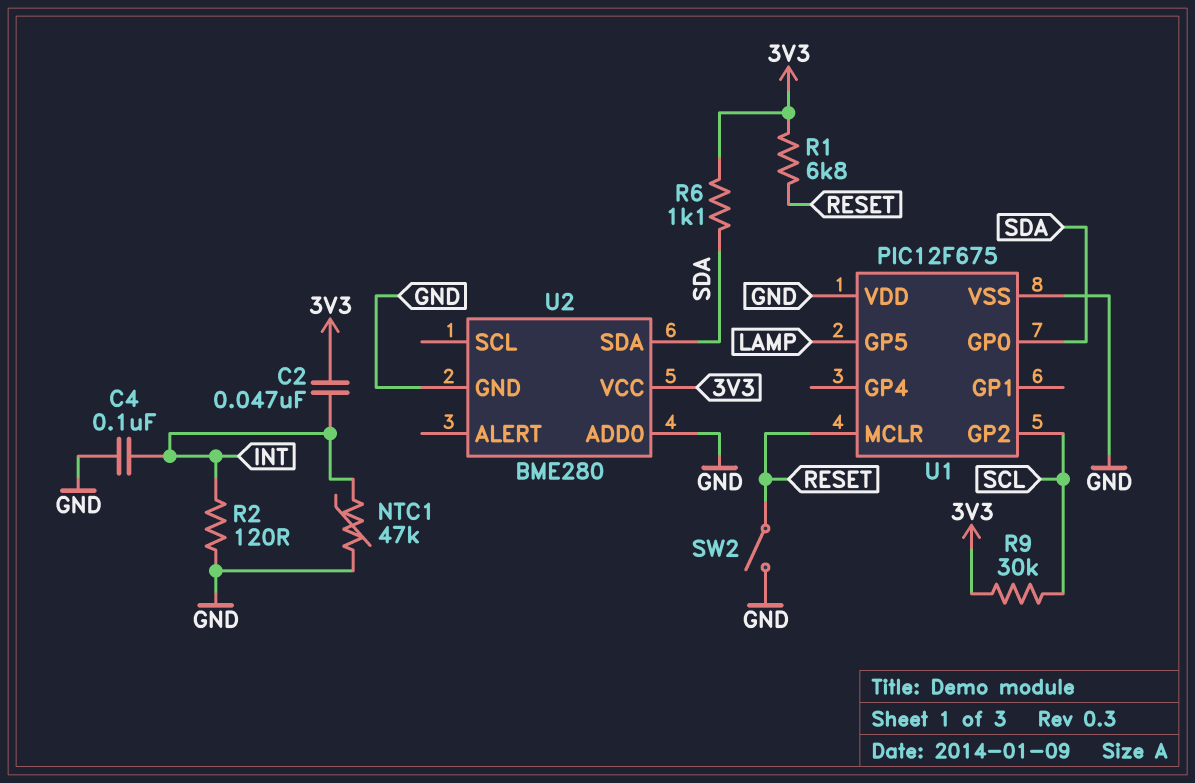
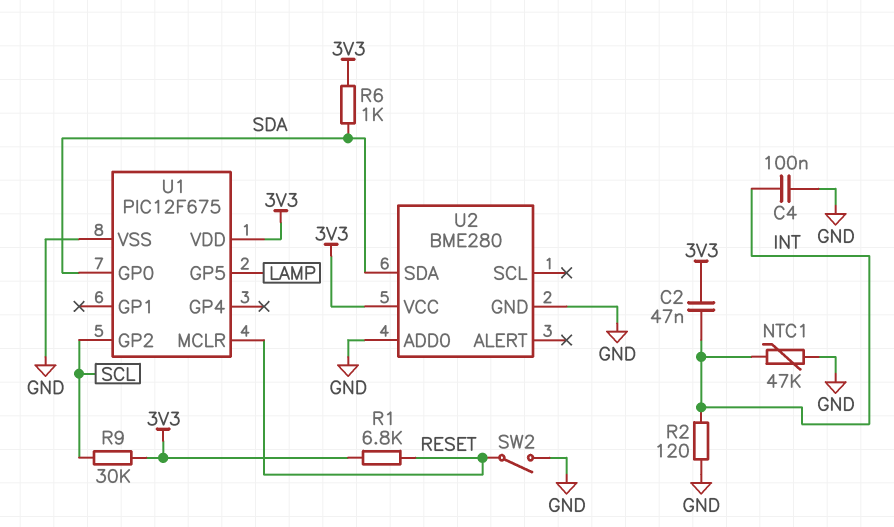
R6: 1.1k (3V3, SDA) -> 1k (3V3, SDA)
U1 pin VDD: GND -> 3V3

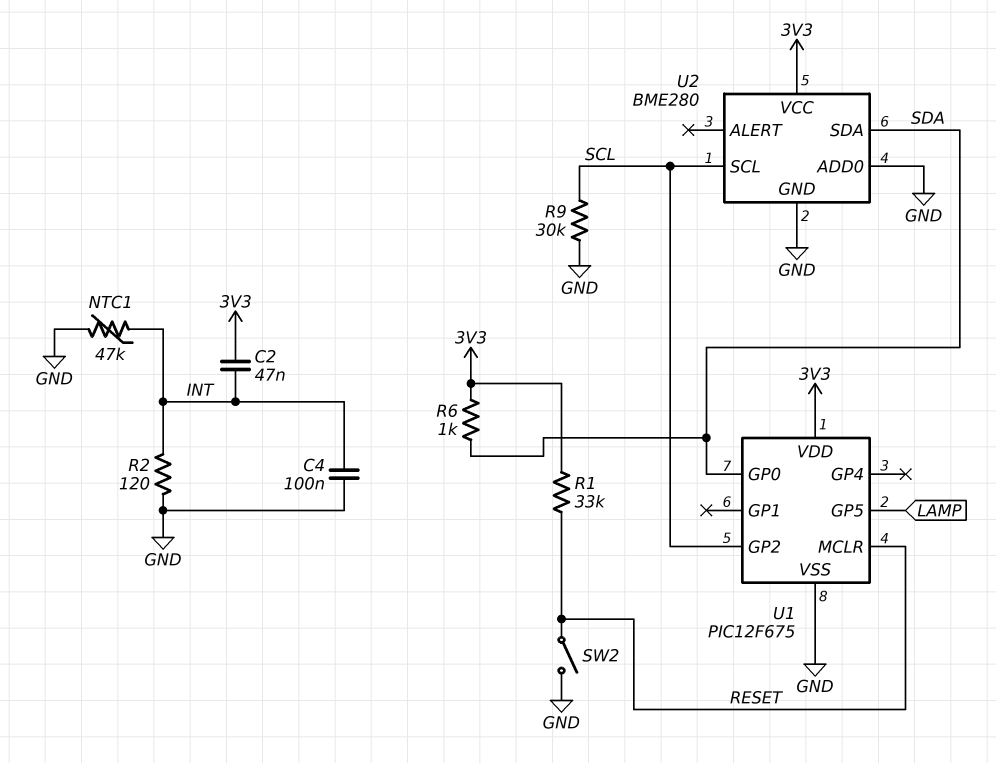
R1: 6.8k (3V3, RESET) -> 33k (3V3, RESET)
R9: 30k (3V3, SCL) -> 30k (GND, SCL)
U2 pin SCL: none -> SCL

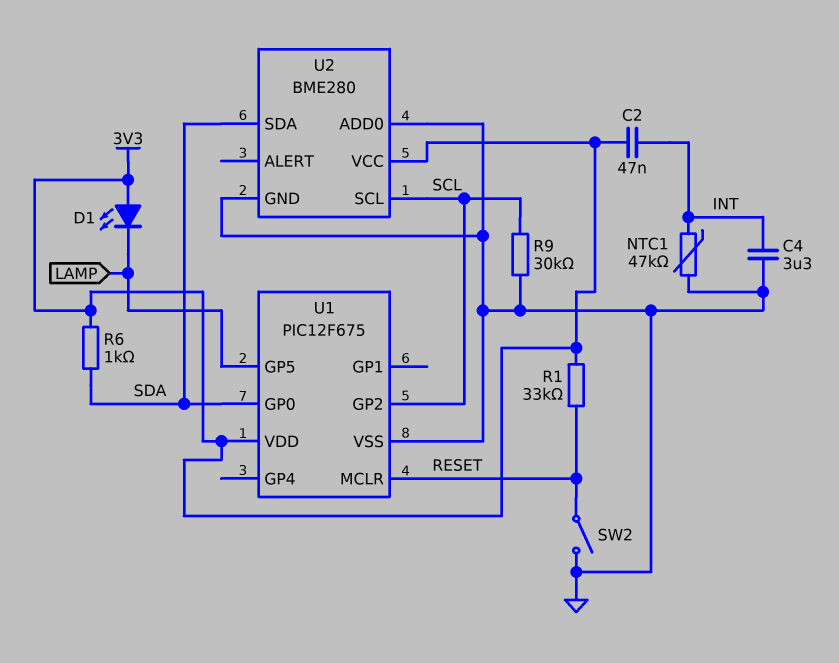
C4: 100nF (GND, INT) -> 3.3uF (GND, INT)
D1: none -> LED (A 3V3, K LAMP)
R2: 120 (GND, INT) -> none

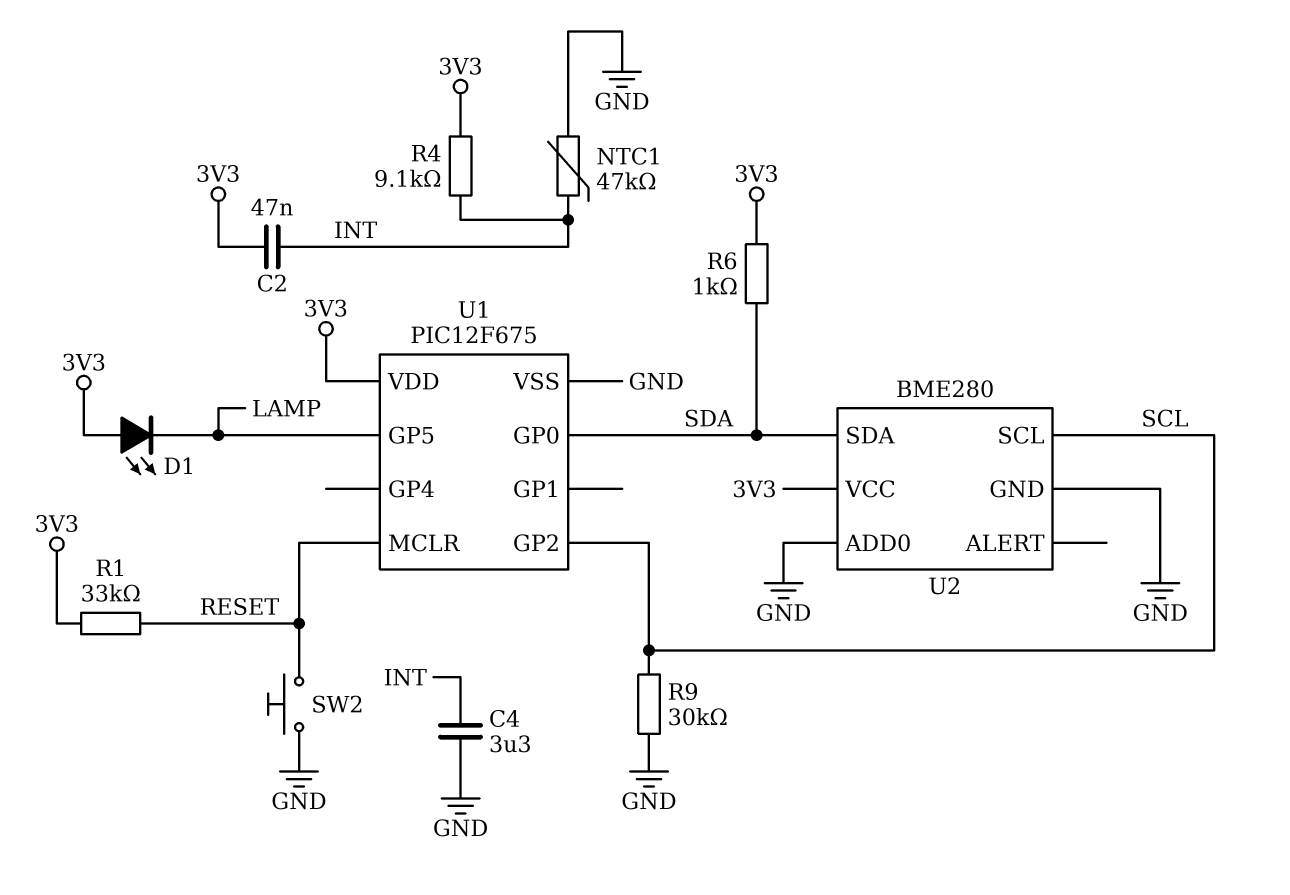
R4: none -> 9.1k (3V3, INT)
SW2: switch (GND, RESET) -> button (GND, RESET)

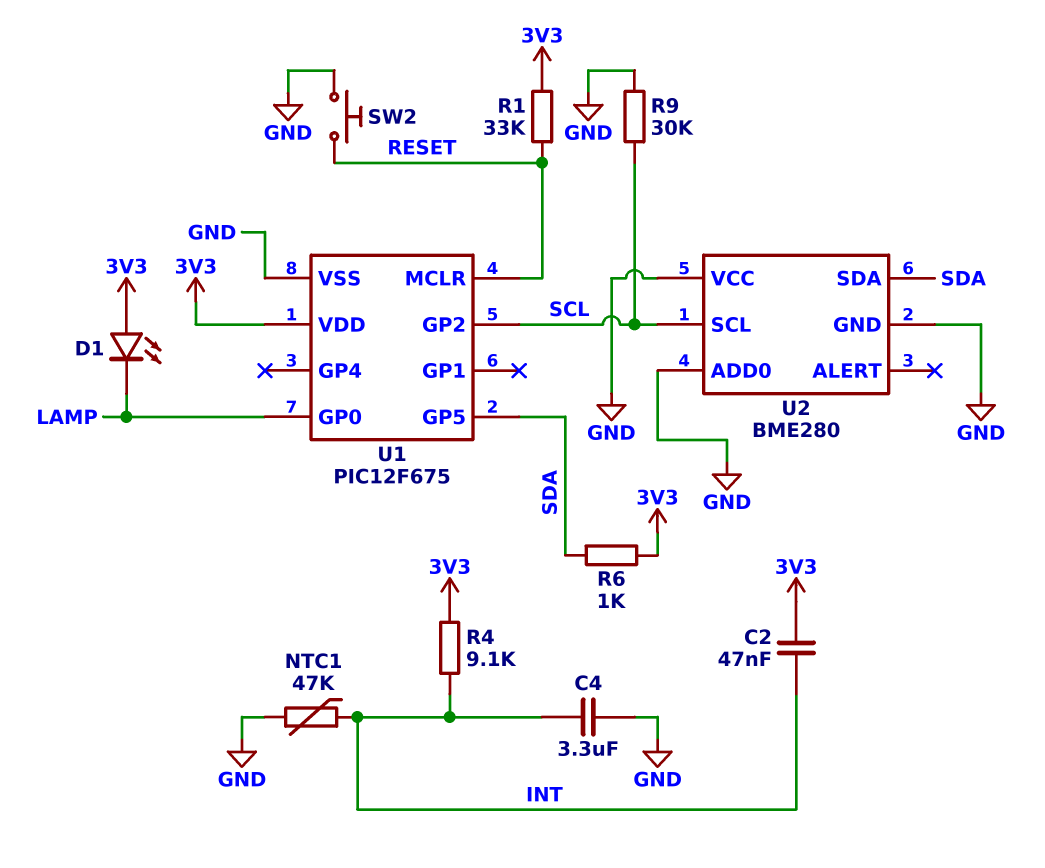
U1 pin GP0: SDA -> LAMP
U1 pin GP5: LAMP -> SDA
U2 pin VCC: 3V3 -> GND

